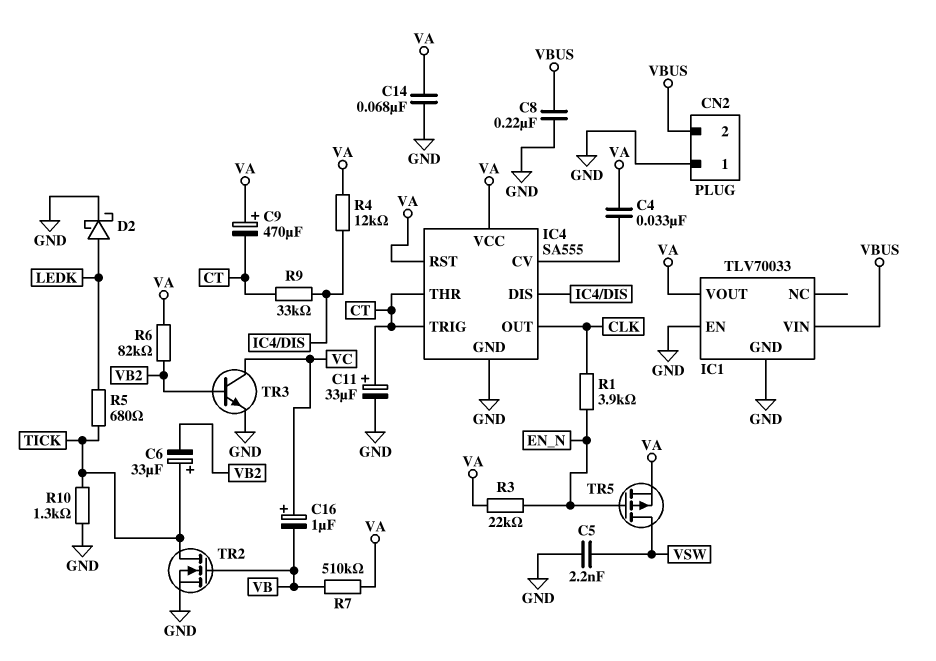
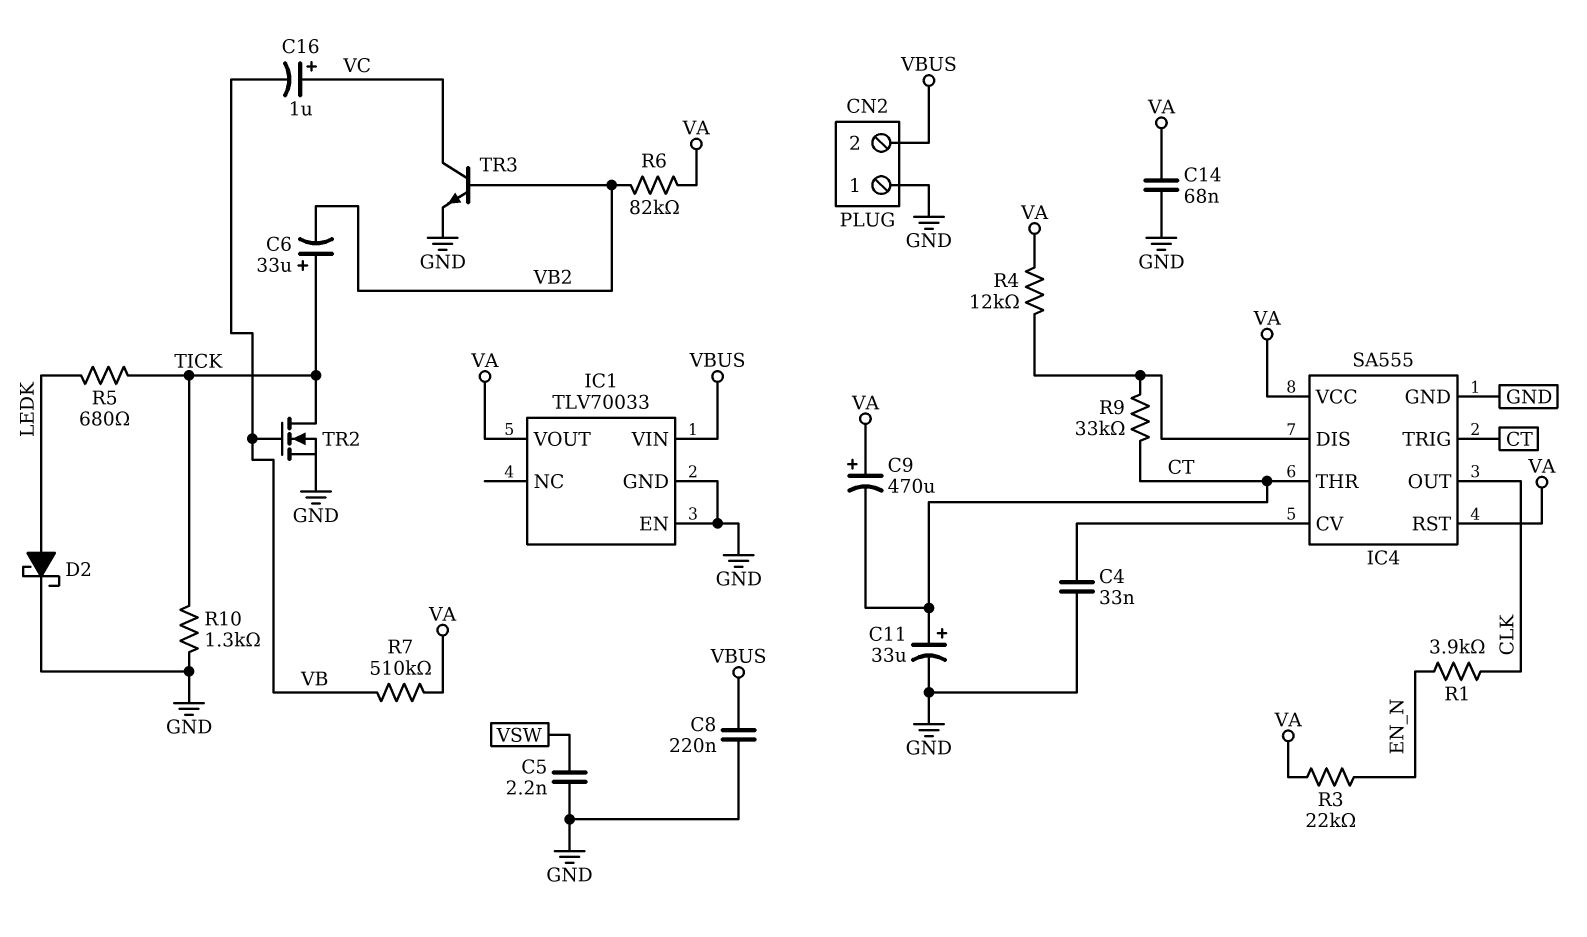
C4: 33nF (IC4/CV, VA) -> 33nF (GND, IC4/CV)
TR5: PMOS (G EN_N, D VSW, S VA) -> none

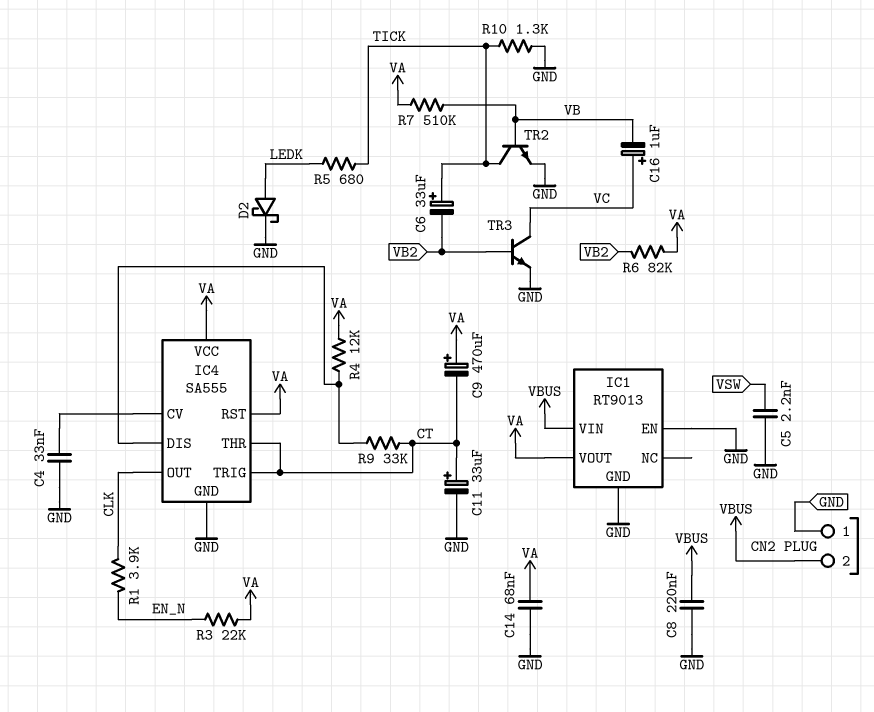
IC1: TLV70033 -> RT9013
TR2: NMOS (G VB, D TICK, S GND) -> NPN (B VB, C TICK, E GND)

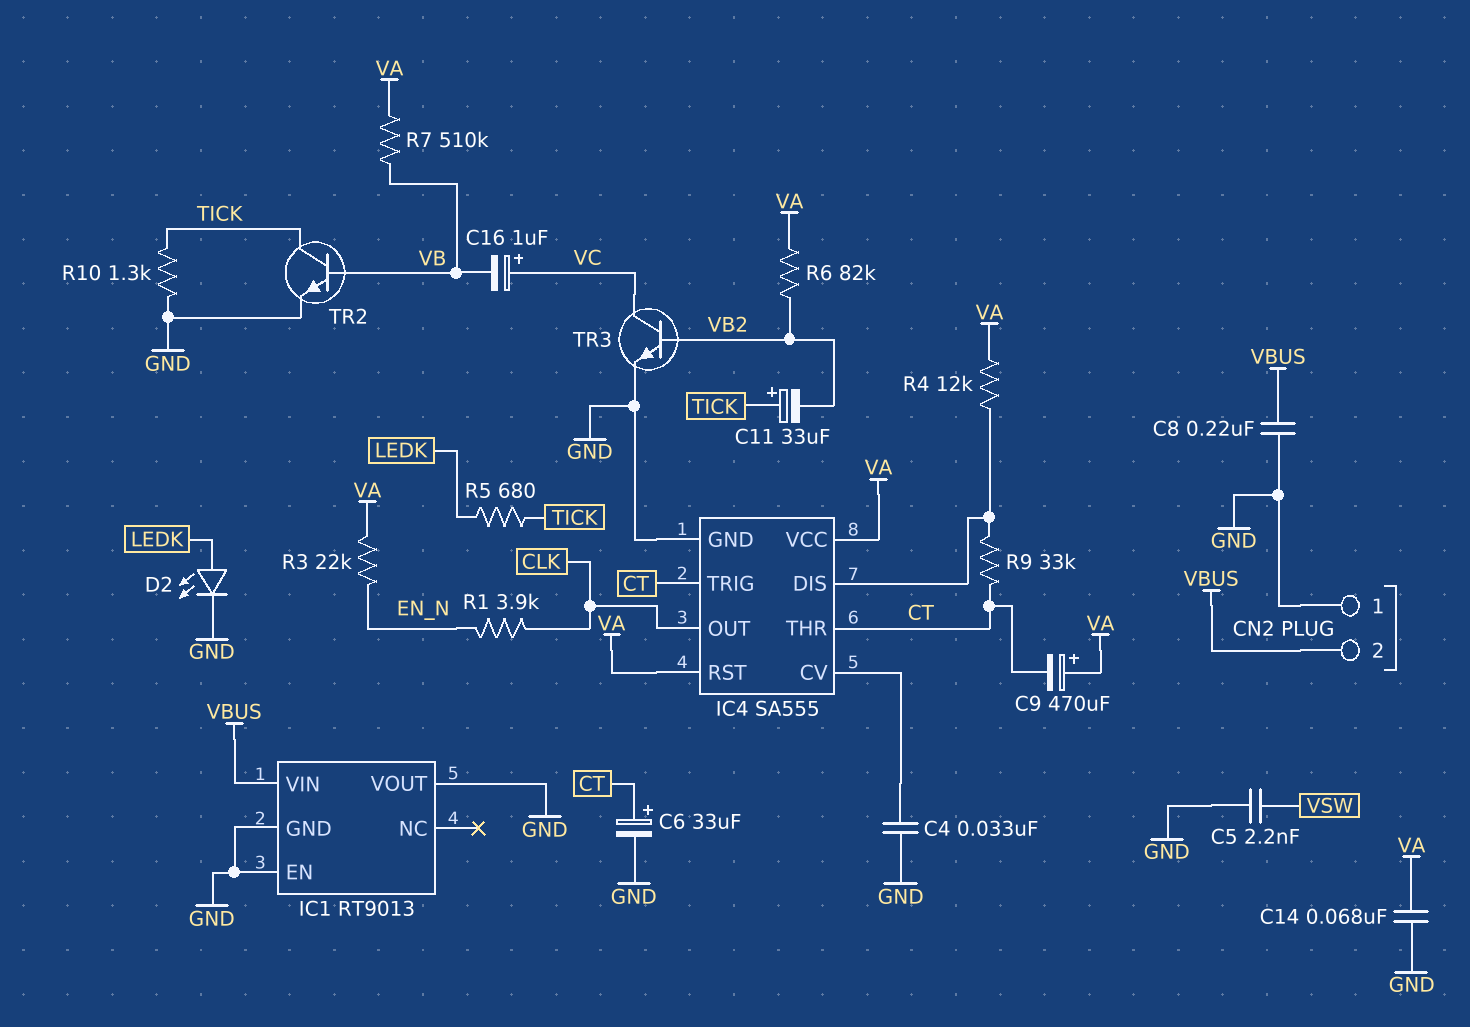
C6: 33uF (plus TICK, minus VB2) -> 33uF (plus CT, minus GND)
C11: 33uF (plus CT, minus GND) -> 33uF (plus TICK, minus VB2)
D2: schottky (A LEDK, K GND) -> LED (A LEDK, K GND)
IC1 pin VOUT: VA -> GND

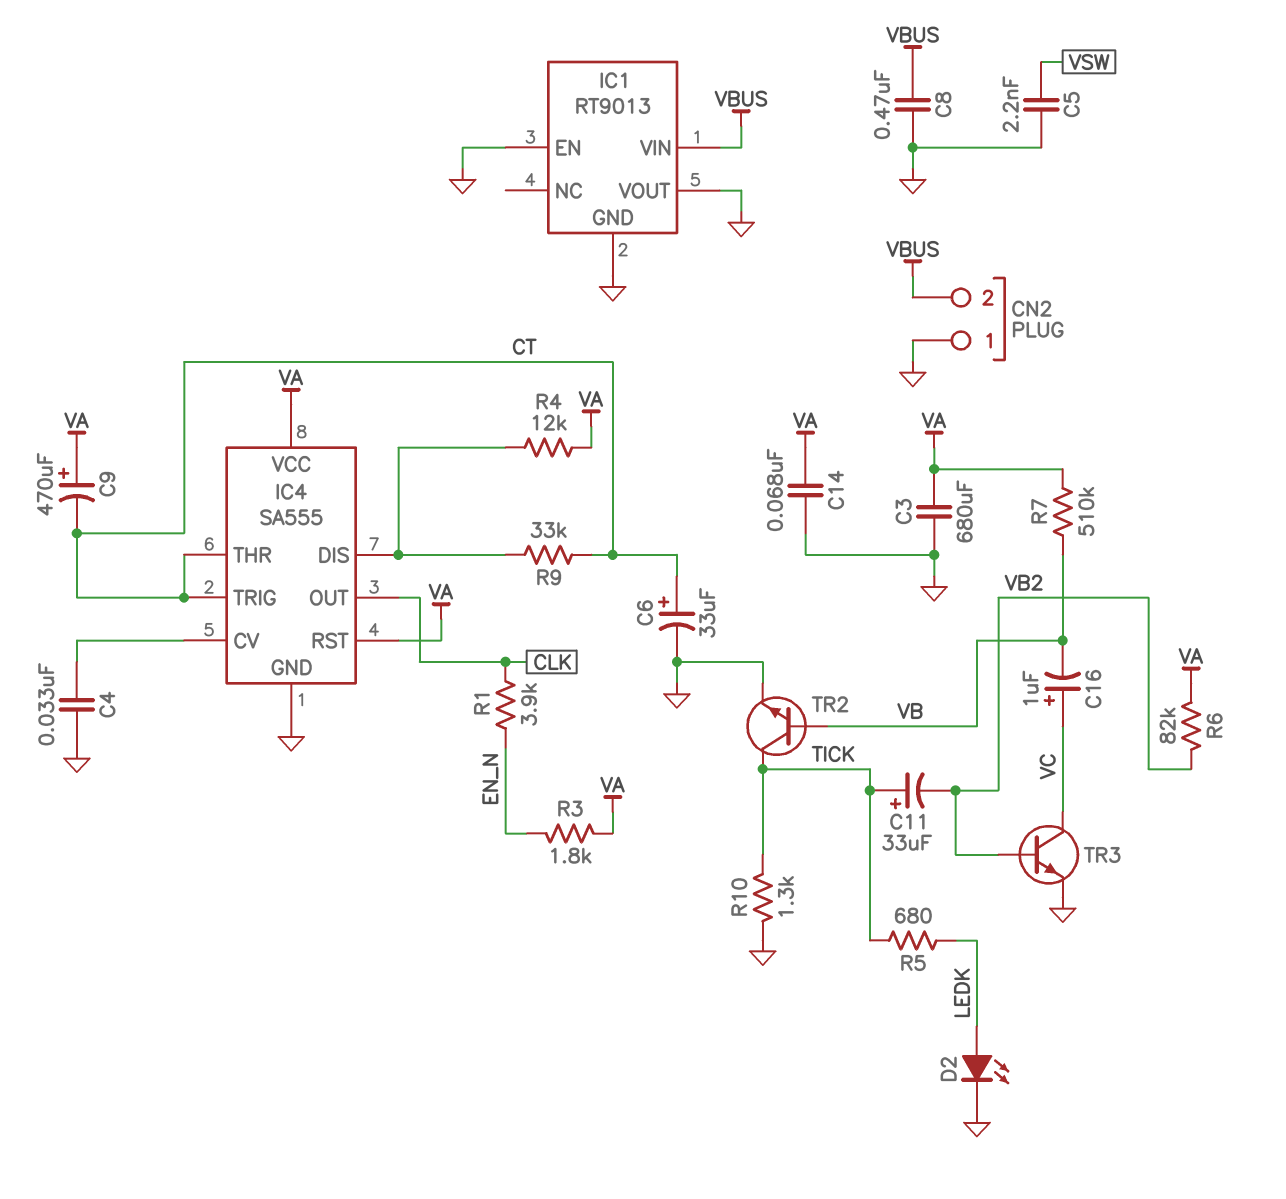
C3: none -> 680uF (GND, VA)
C8: 220nF (GND, VBUS) -> 470nF (GND, VBUS)
R3: 22k (EN_N, VA) -> 1.8k (EN_N, VA)

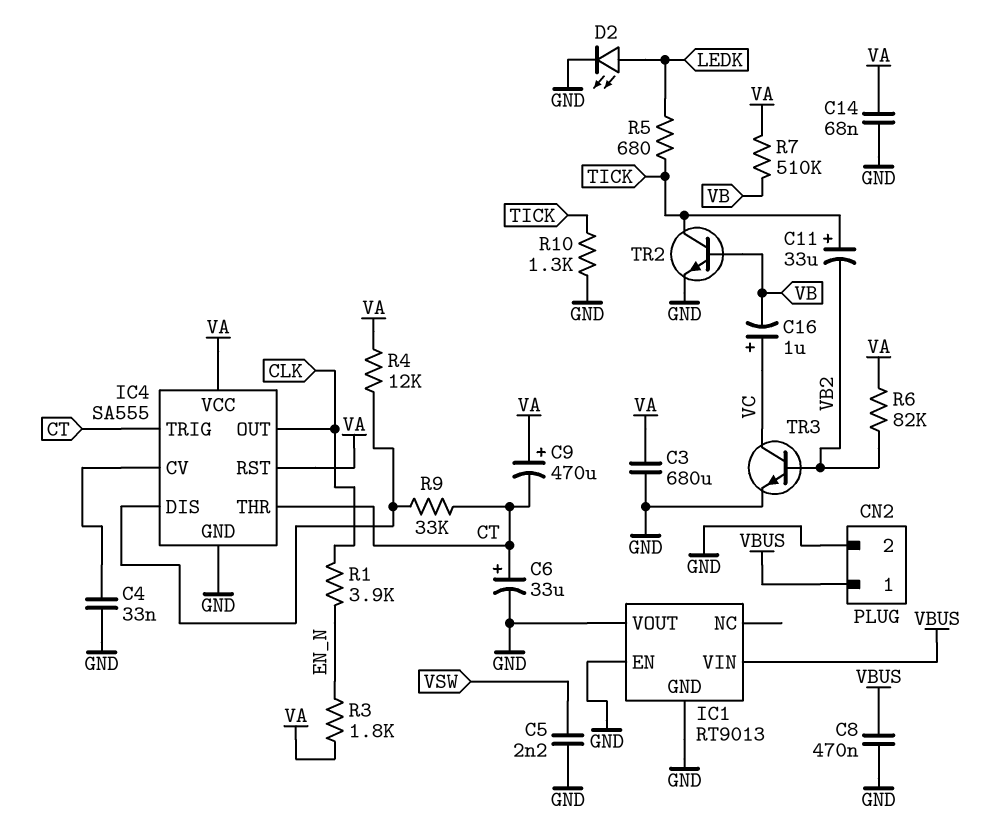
CN2 pin 1: GND -> VBUS
CN2 pin 2: VBUS -> GND

